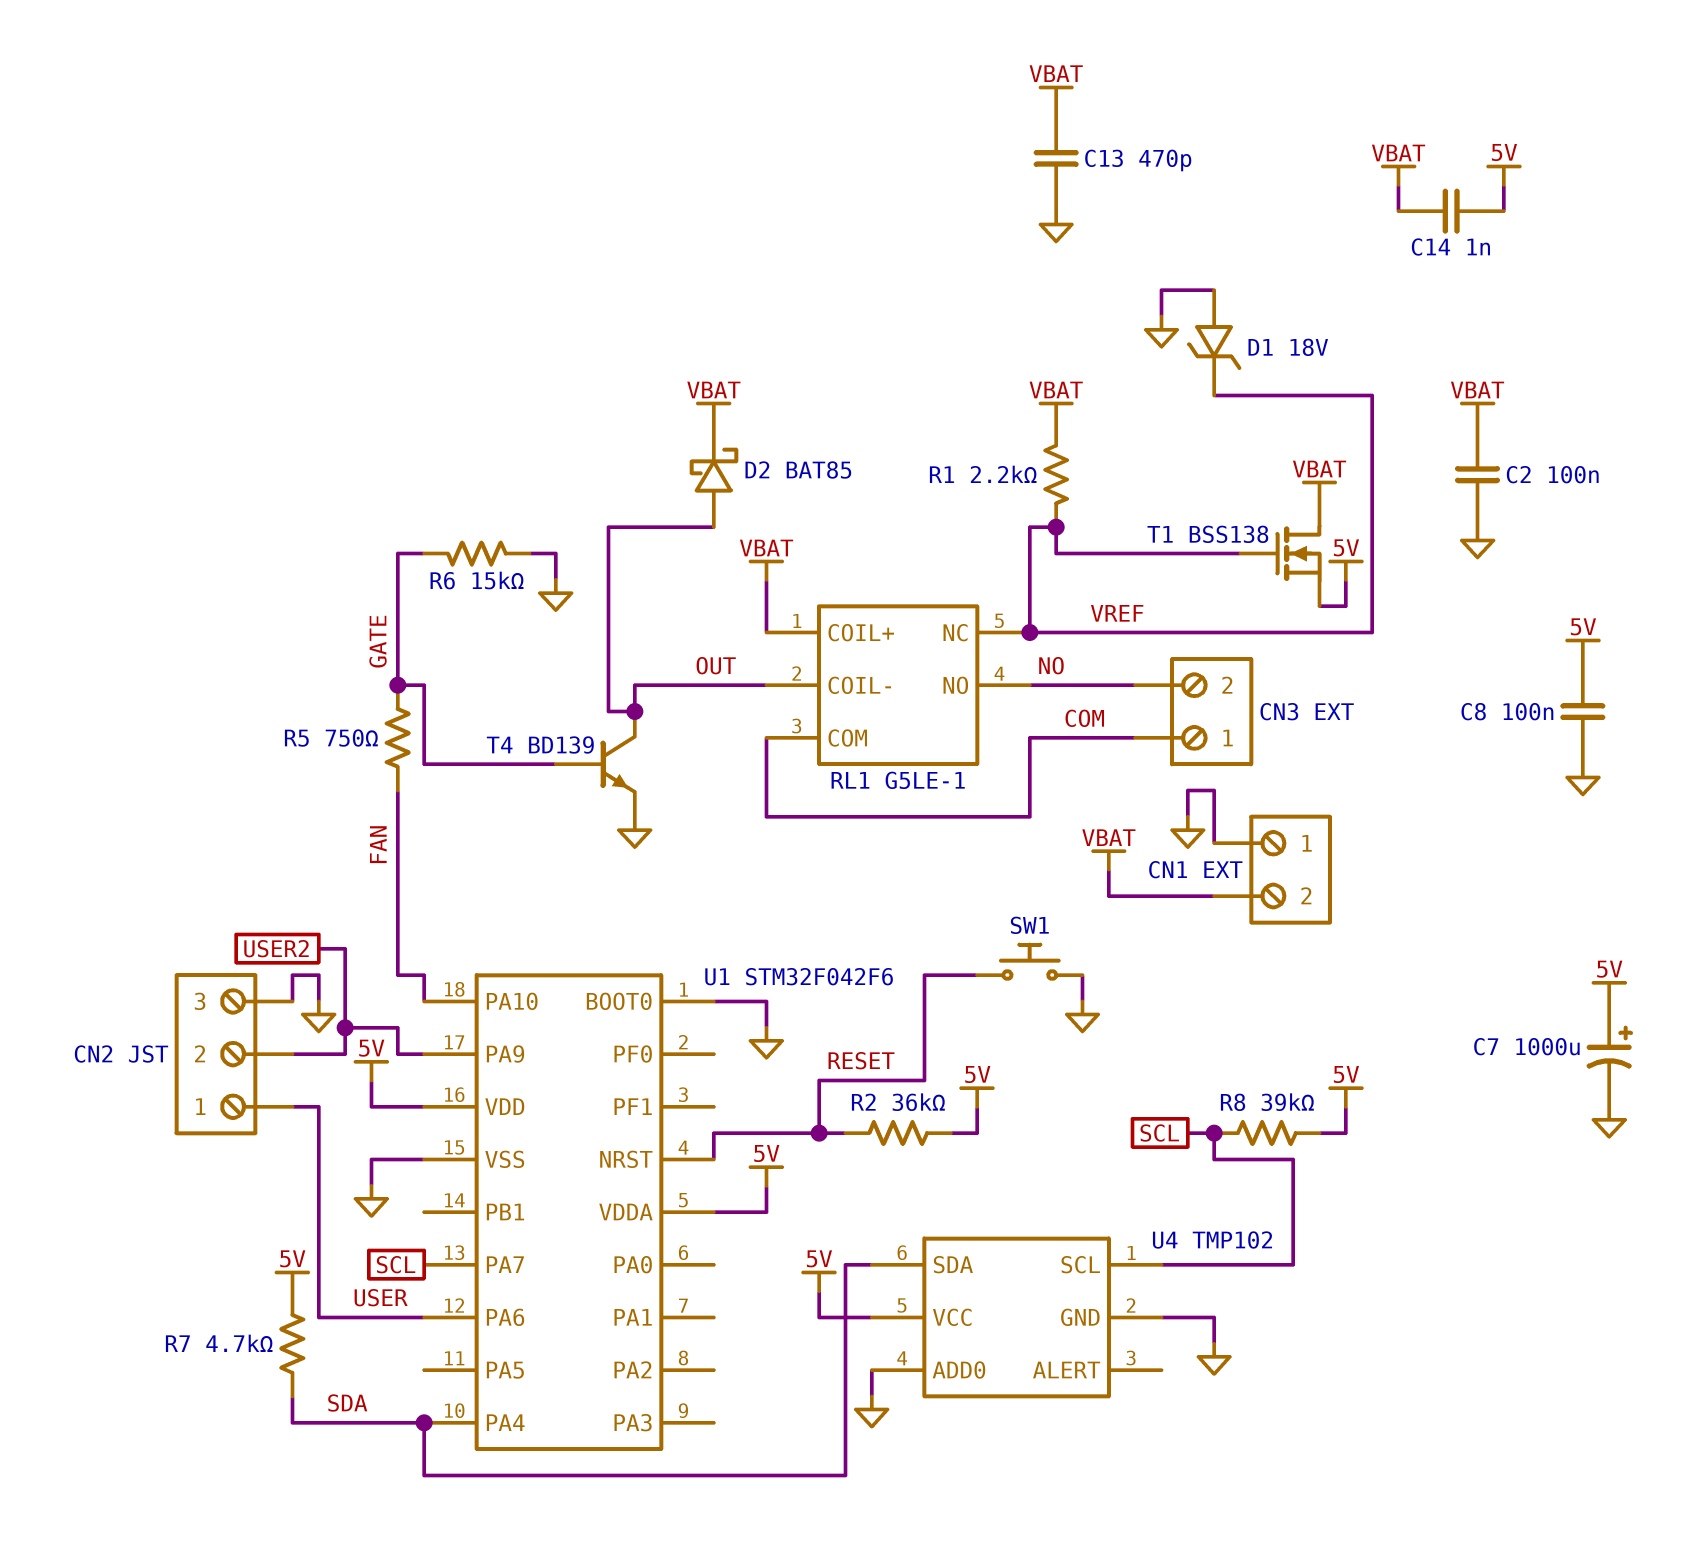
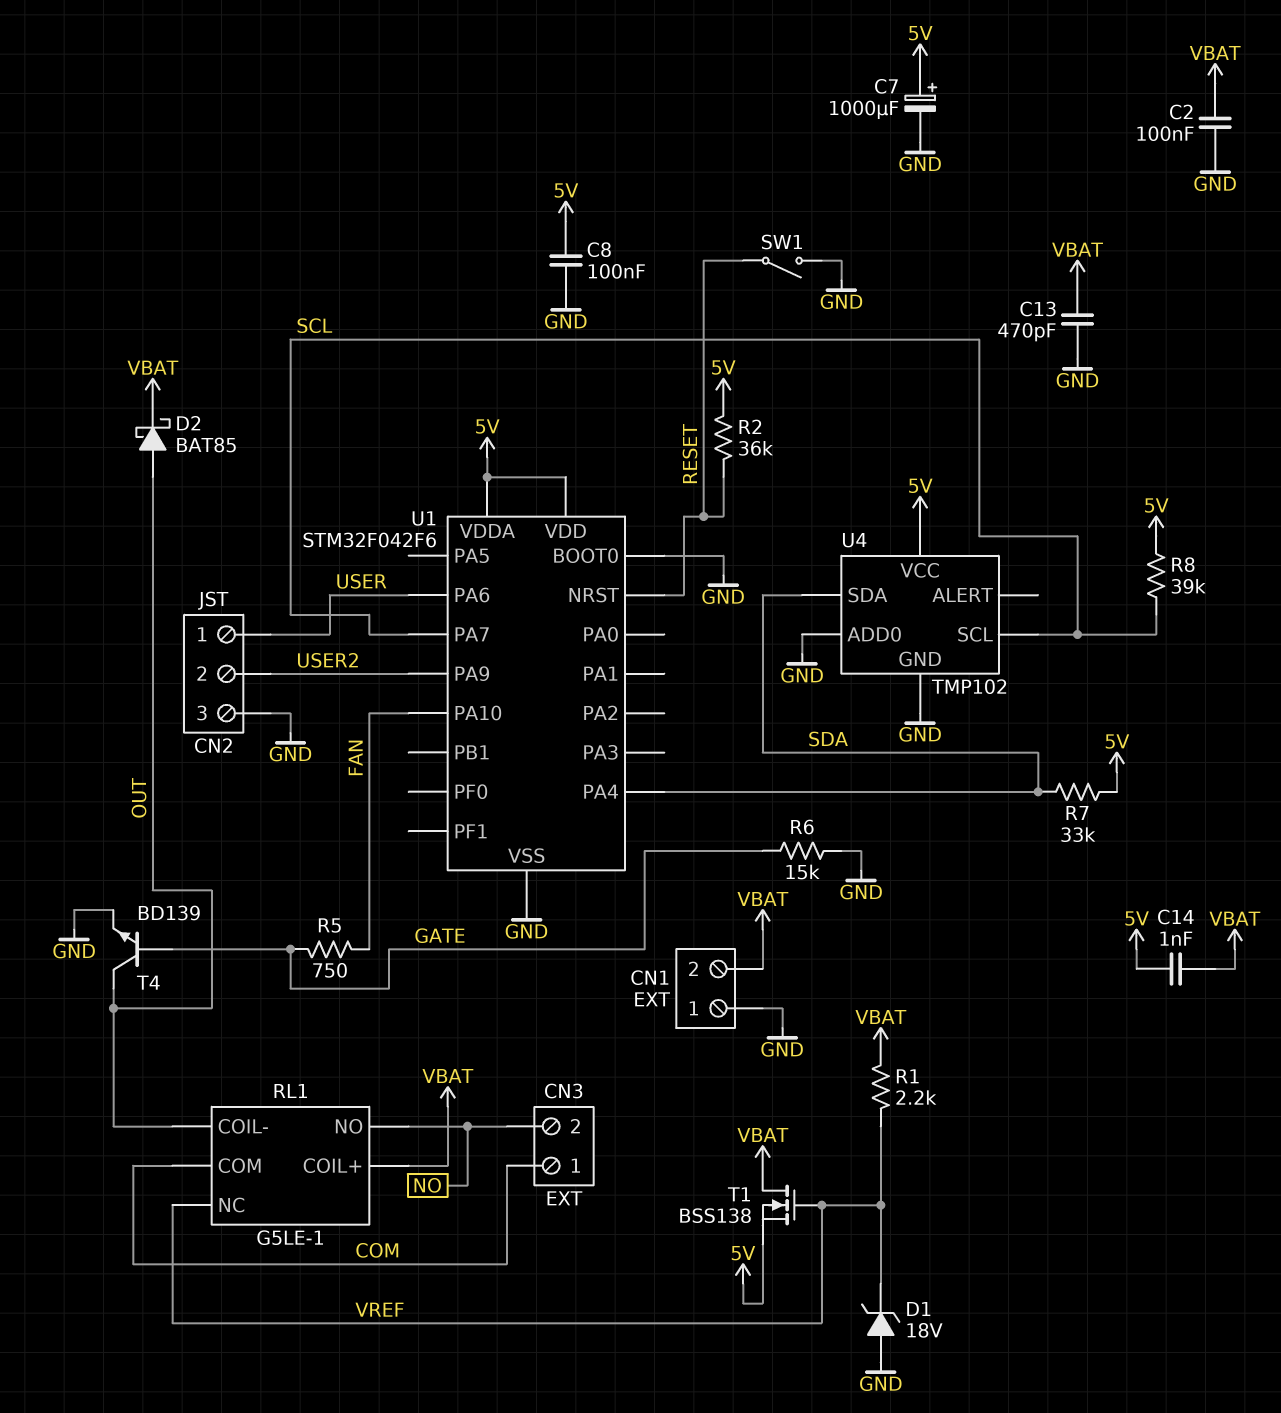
R7: 4.7k (5V, SDA) -> 33k (5V, SDA)
SW1: button (GND, RESET) -> switch (GND, RESET)

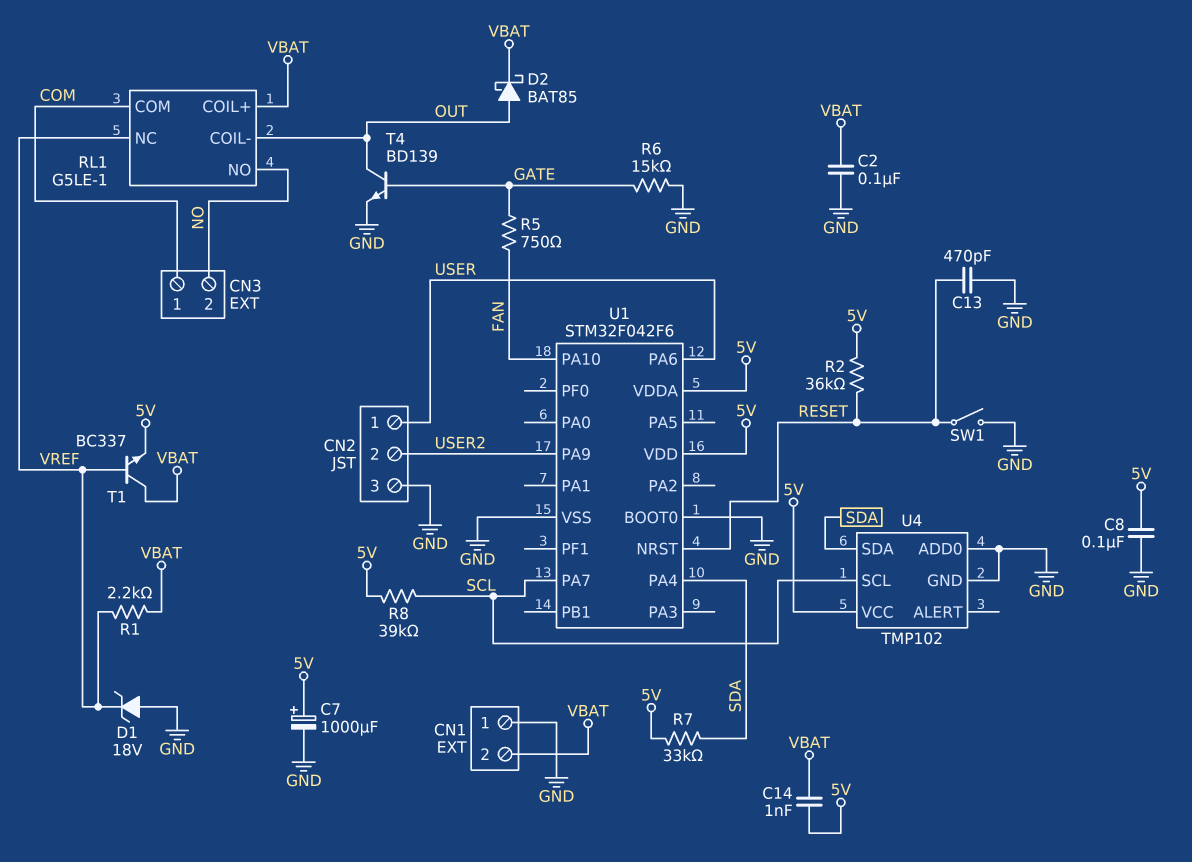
C13: 470pF (GND, VBAT) -> 470pF (GND, RESET)
T1: NMOS BSS138 (G VREF, D VBAT, S 5V) -> NPN BC337 (B VREF, C VBAT, E 5V)

